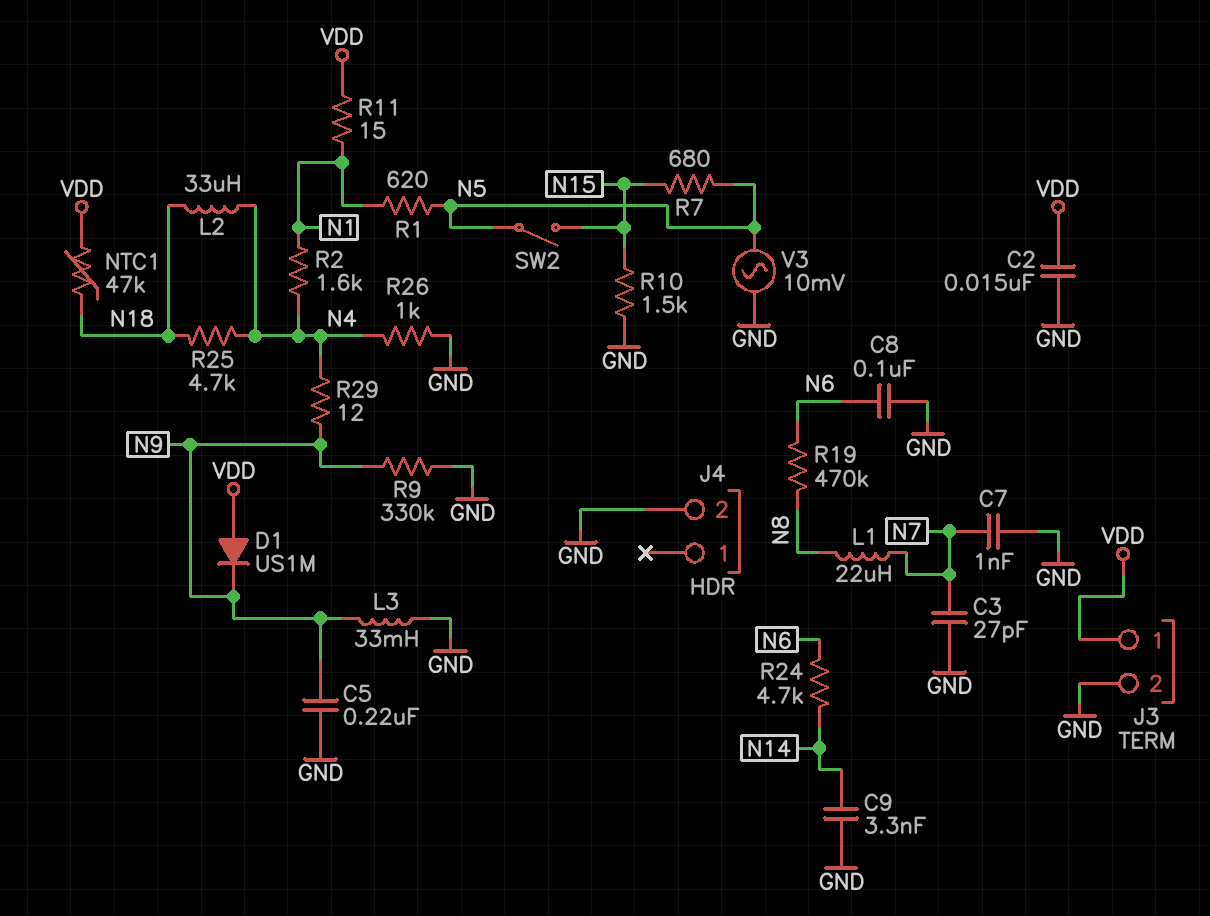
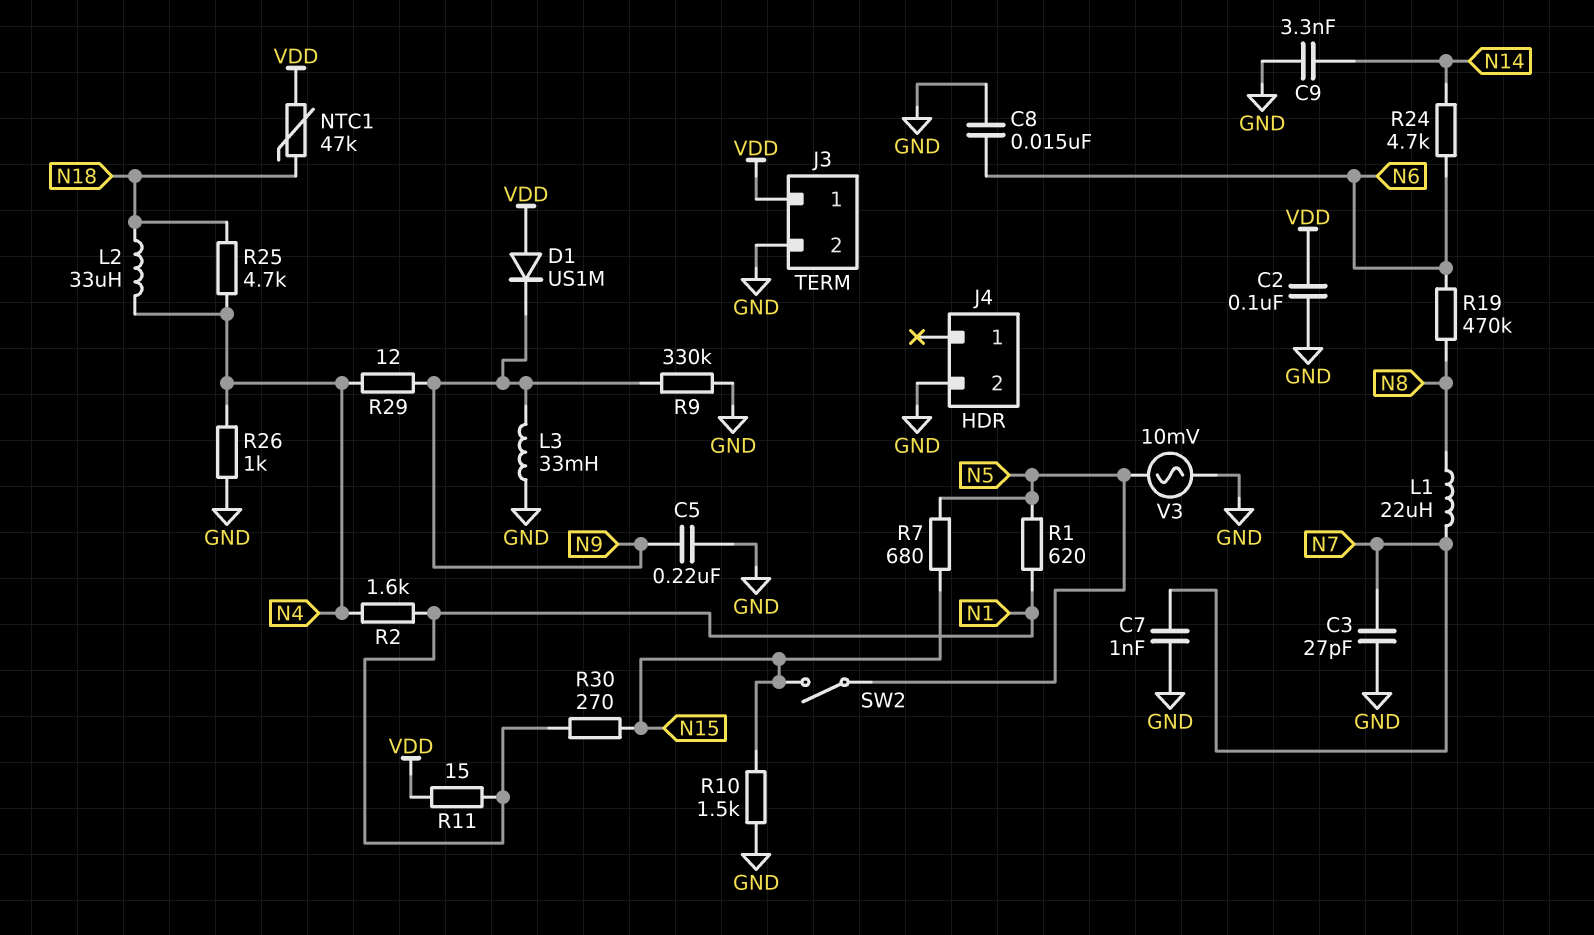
C2: 15nF (GND, VDD) -> 100nF (GND, VDD)
C8: 100nF (GND, N6) -> 15nF (GND, N6)
R30: none -> 270 (N1, N15)

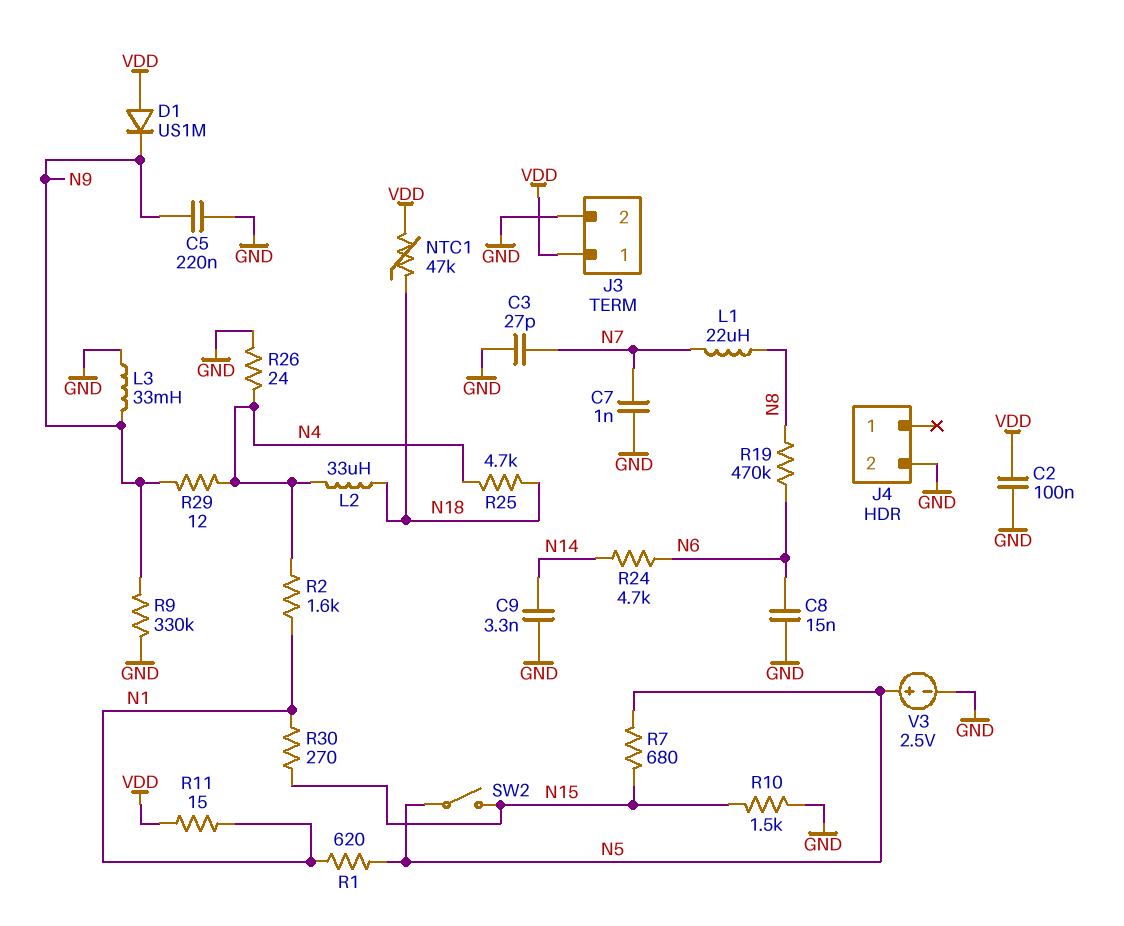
R26: 1k (GND, N4) -> 24 (GND, N4)
V3: AC 10mV (GND, N5) -> 2.5V (plus N5, minus GND)

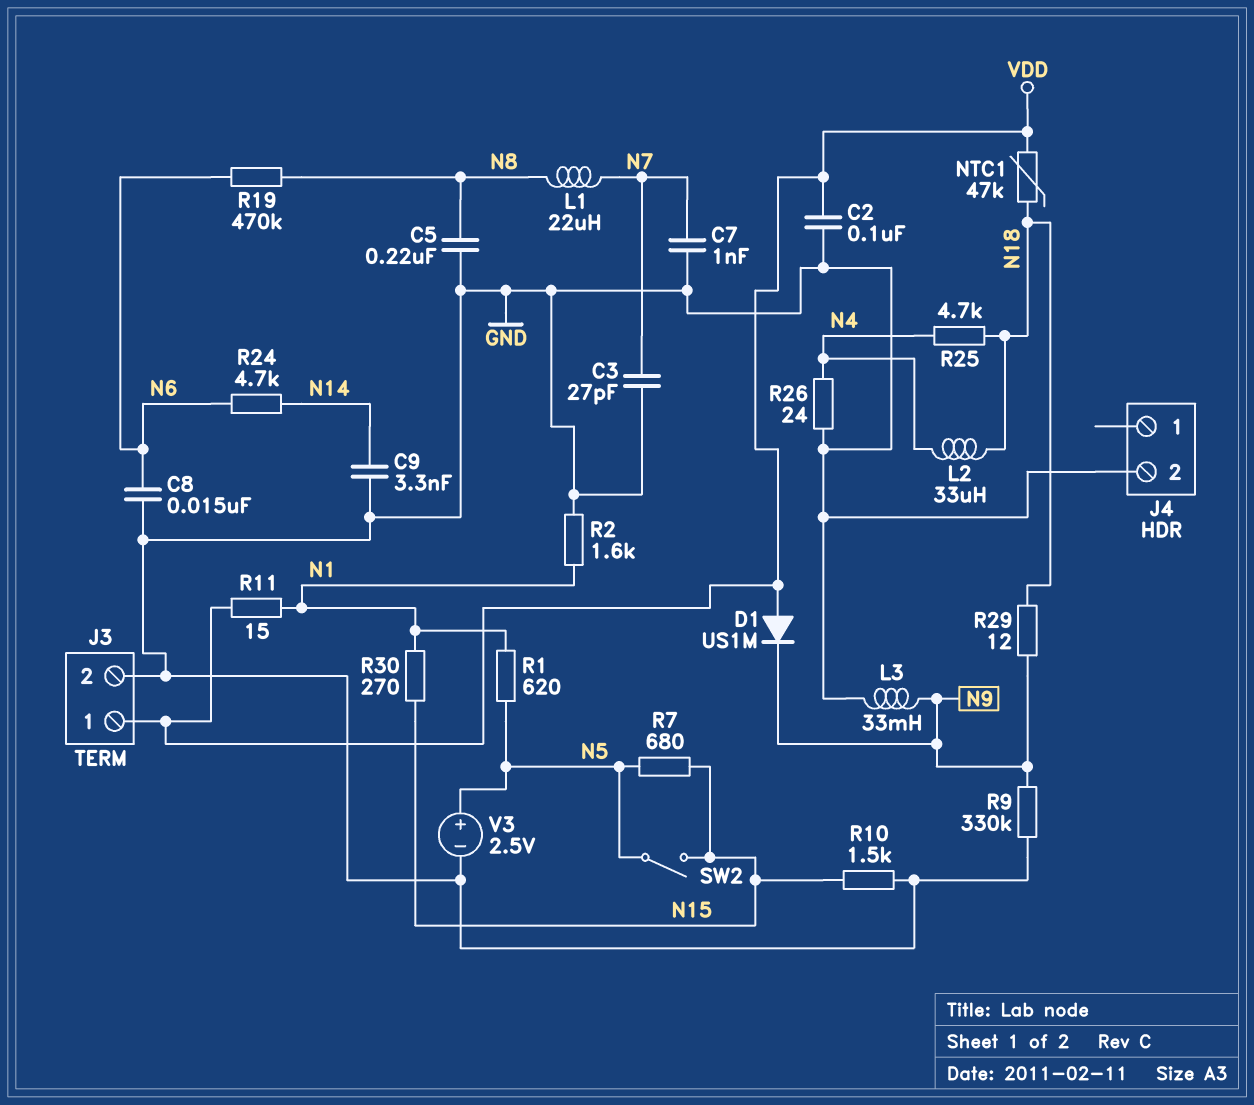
C5: 220nF (GND, N9) -> 220nF (GND, N8)
R2: 1.6k (N1, N4) -> 1.6k (GND, N1)
R29: 12 (N4, N9) -> 12 (N9, N18)

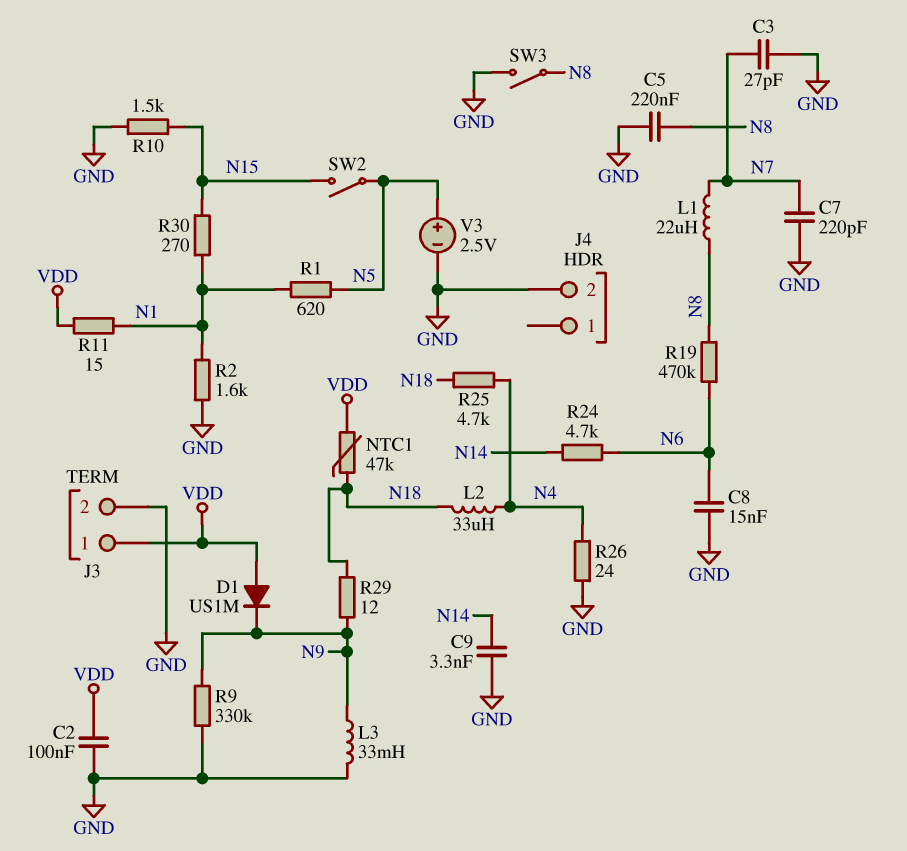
C7: 1nF (GND, N7) -> 220pF (GND, N7)
R7: 680 (N5, N15) -> none
SW3: none -> switch (GND, N8)

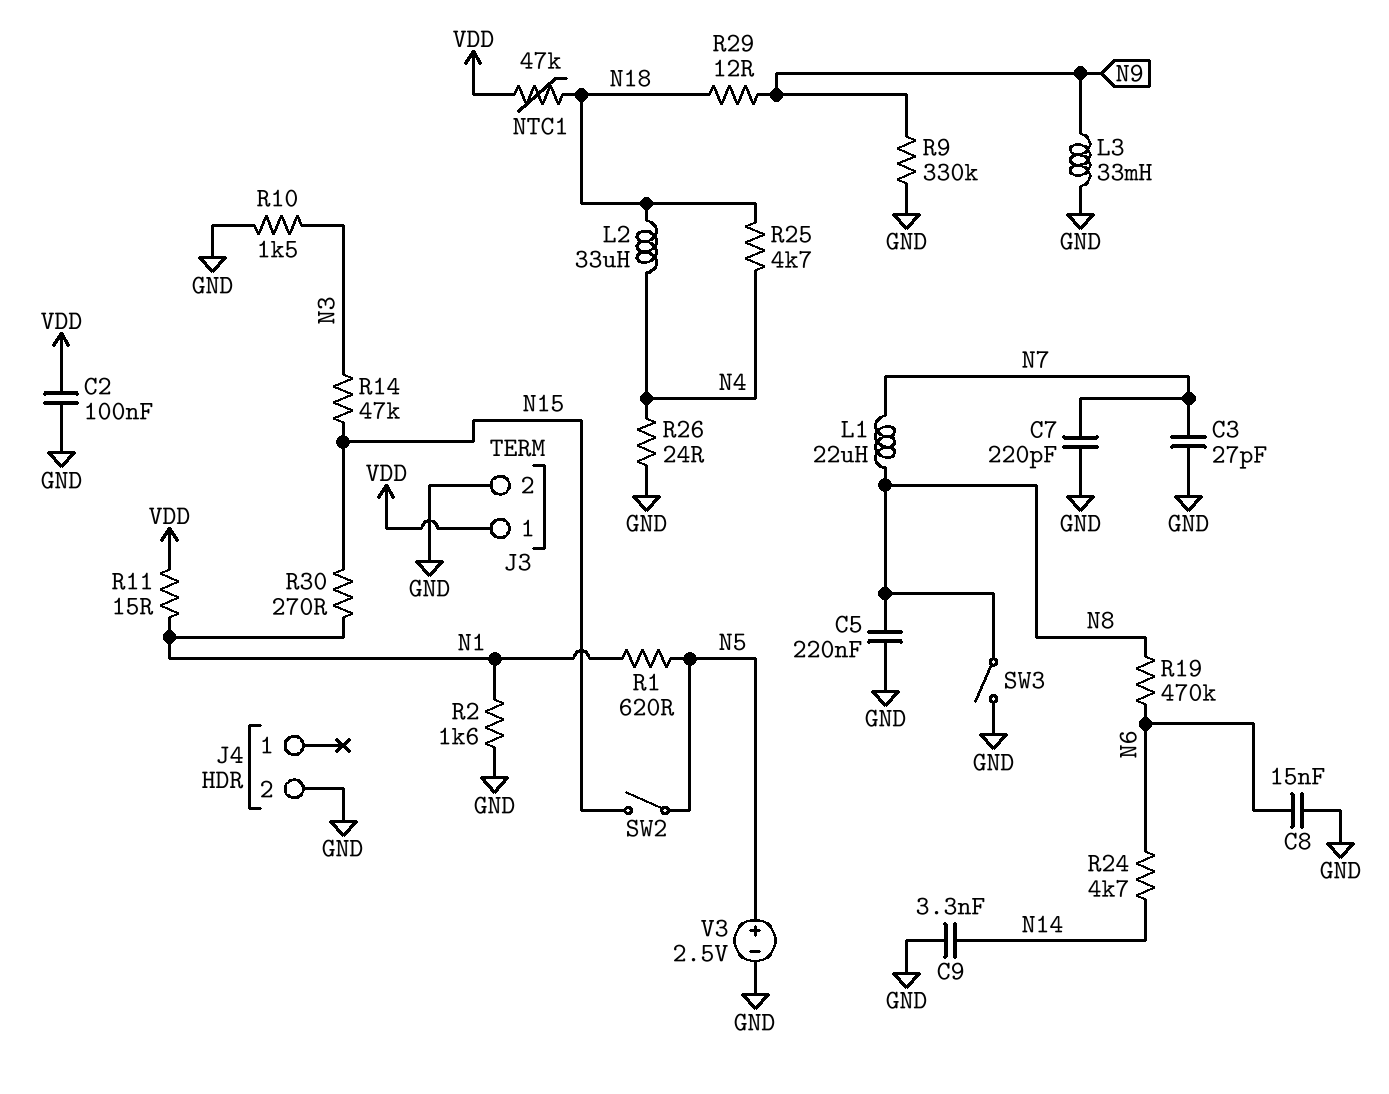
D1: diode US1M (A VDD, K N9) -> none
R10: 1.5k (GND, N15) -> 1.5k (GND, N3)
R14: none -> 47k (N3, N15)

